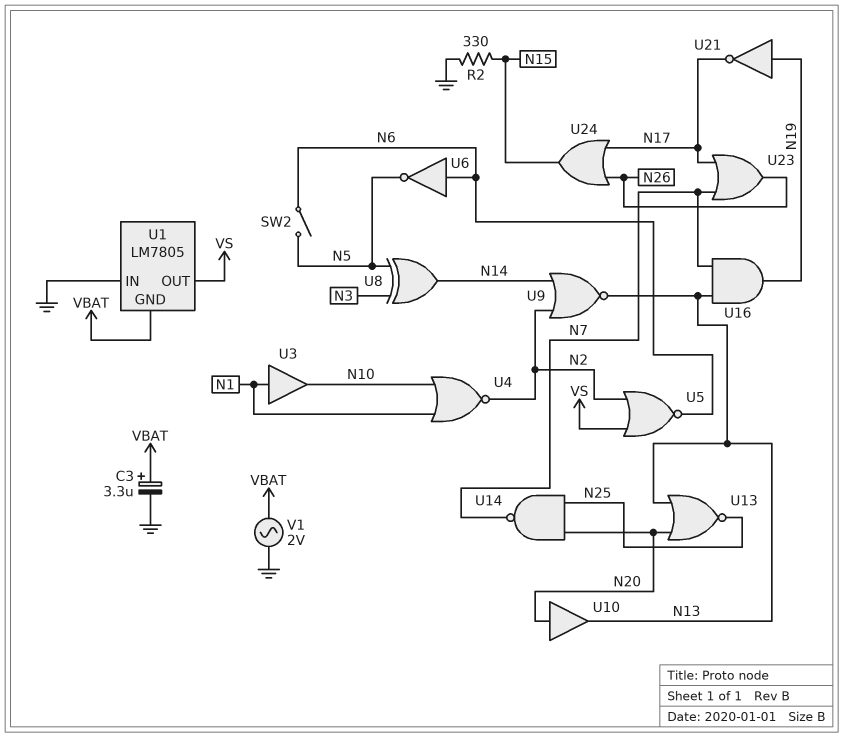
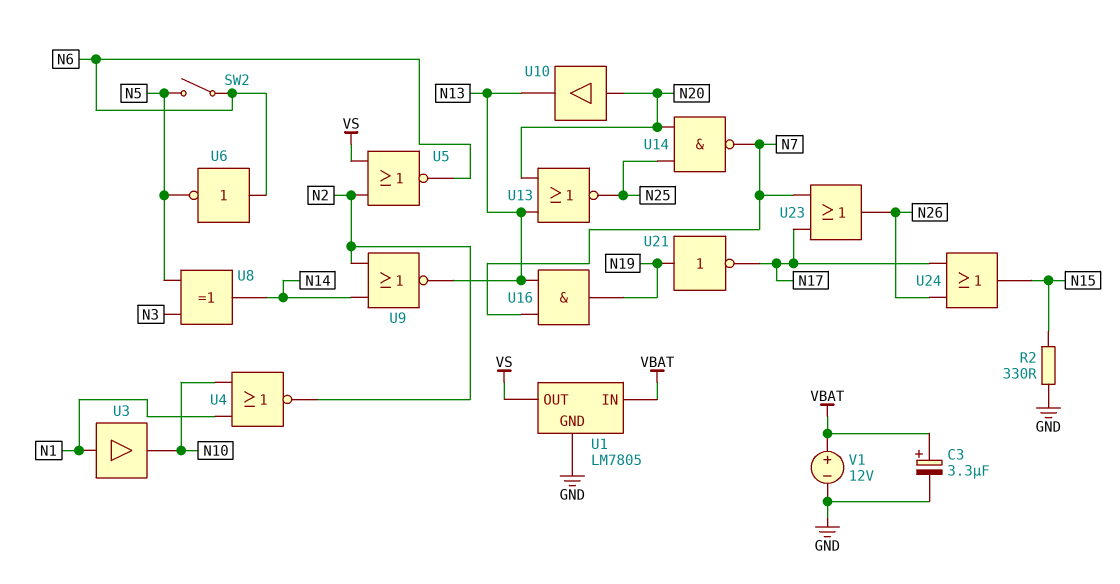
U1 pin GND: VBAT -> GND
U1 pin IN: GND -> VBAT
V1: AC 2V (GND, VBAT) -> 12V (plus VBAT, minus GND)

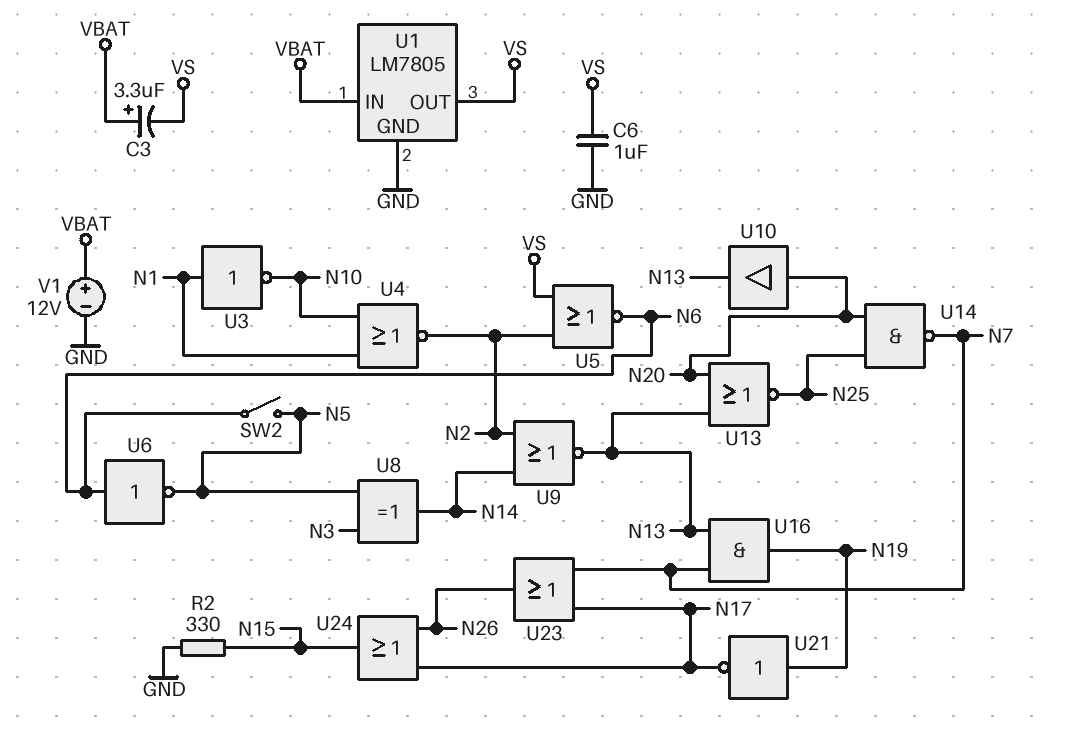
C3: 3.3uF (plus VBAT, minus GND) -> 3.3uF (plus VBAT, minus VS)
C6: none -> 1uF (GND, VS)
U3: buffer (in N1, out N10) -> NOT (in N1, out N10)

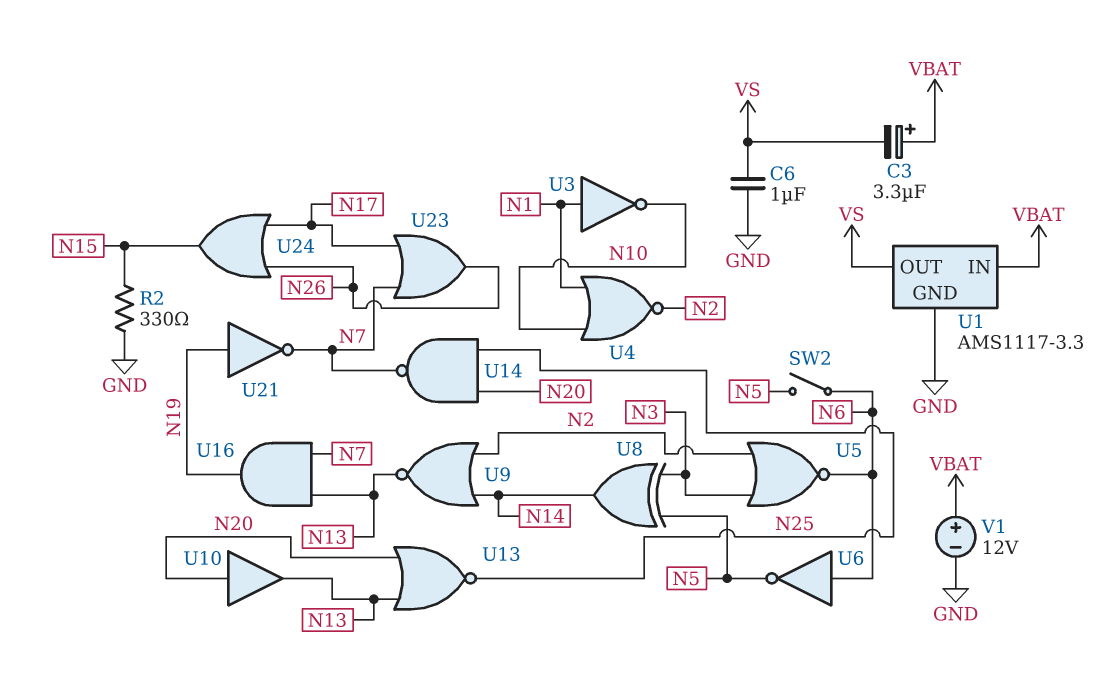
U1: LM7805 -> AMS1117-3.3
U5: NOR (in N2, in VS, out N6) -> NOR (in N2, in N3, out N6)
U21: NOT (in N19, out N17) -> NOT (in N19, out N7)

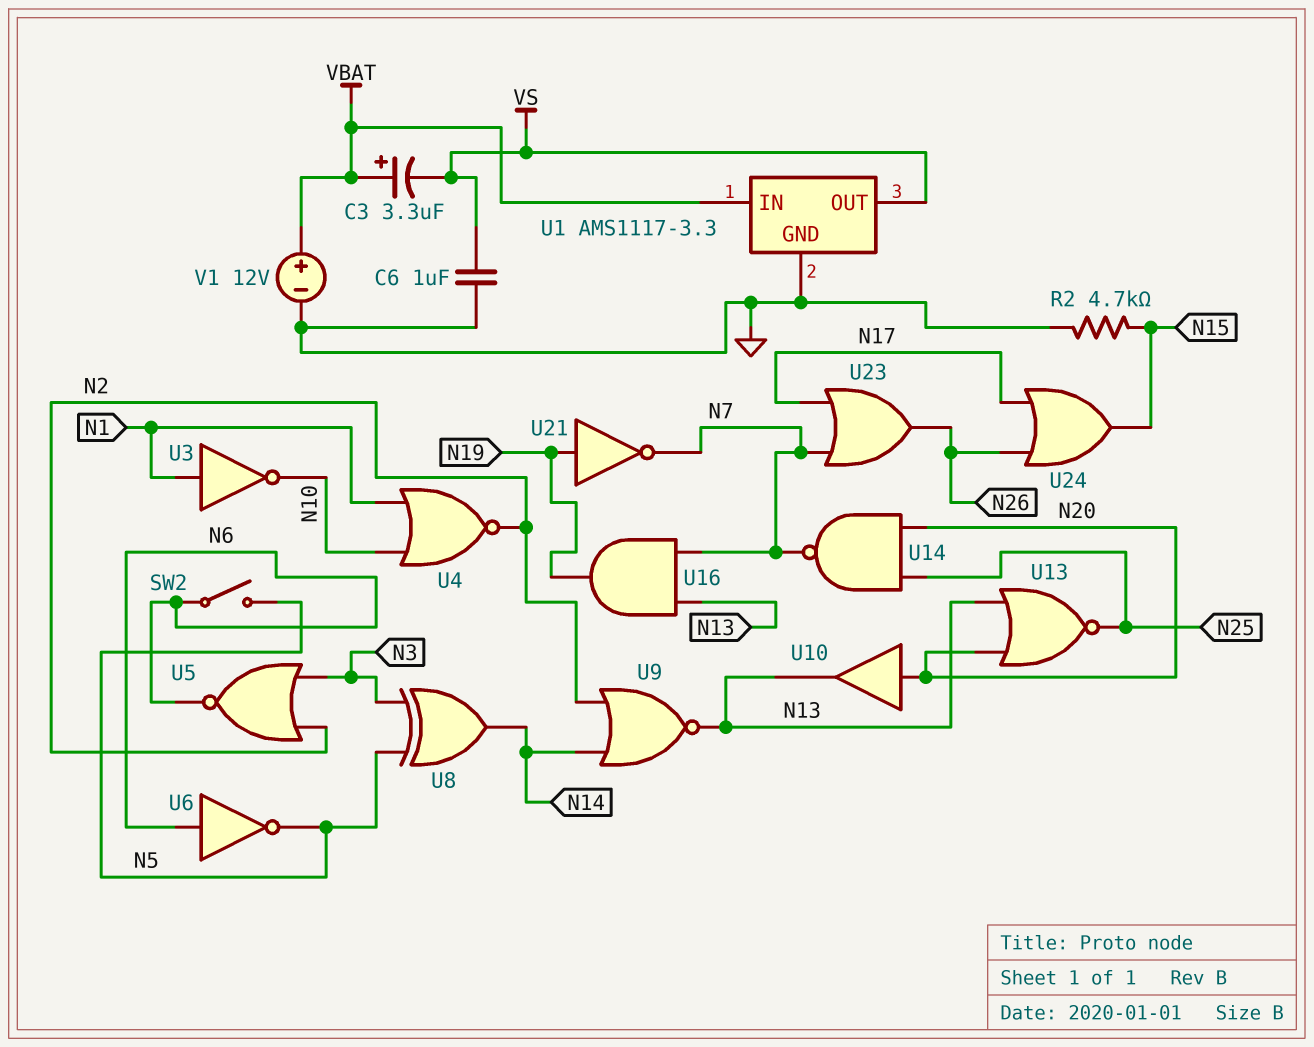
R2: 330 (GND, N15) -> 4.7k (GND, N15)

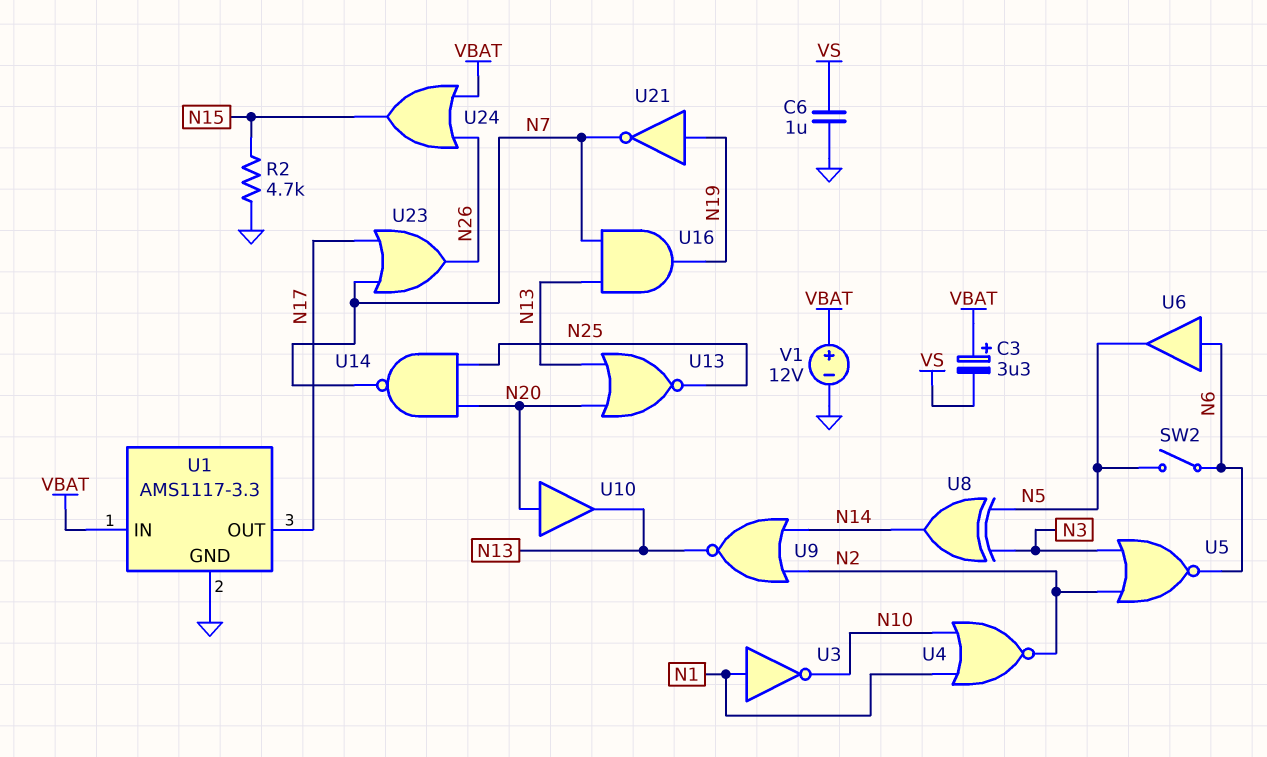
U1 pin OUT: VS -> N17
U6: NOT (in N6, out N5) -> buffer (in N6, out N5)
U24: OR (in N17, in N26, out N15) -> OR (in N26, in VBAT, out N15)

